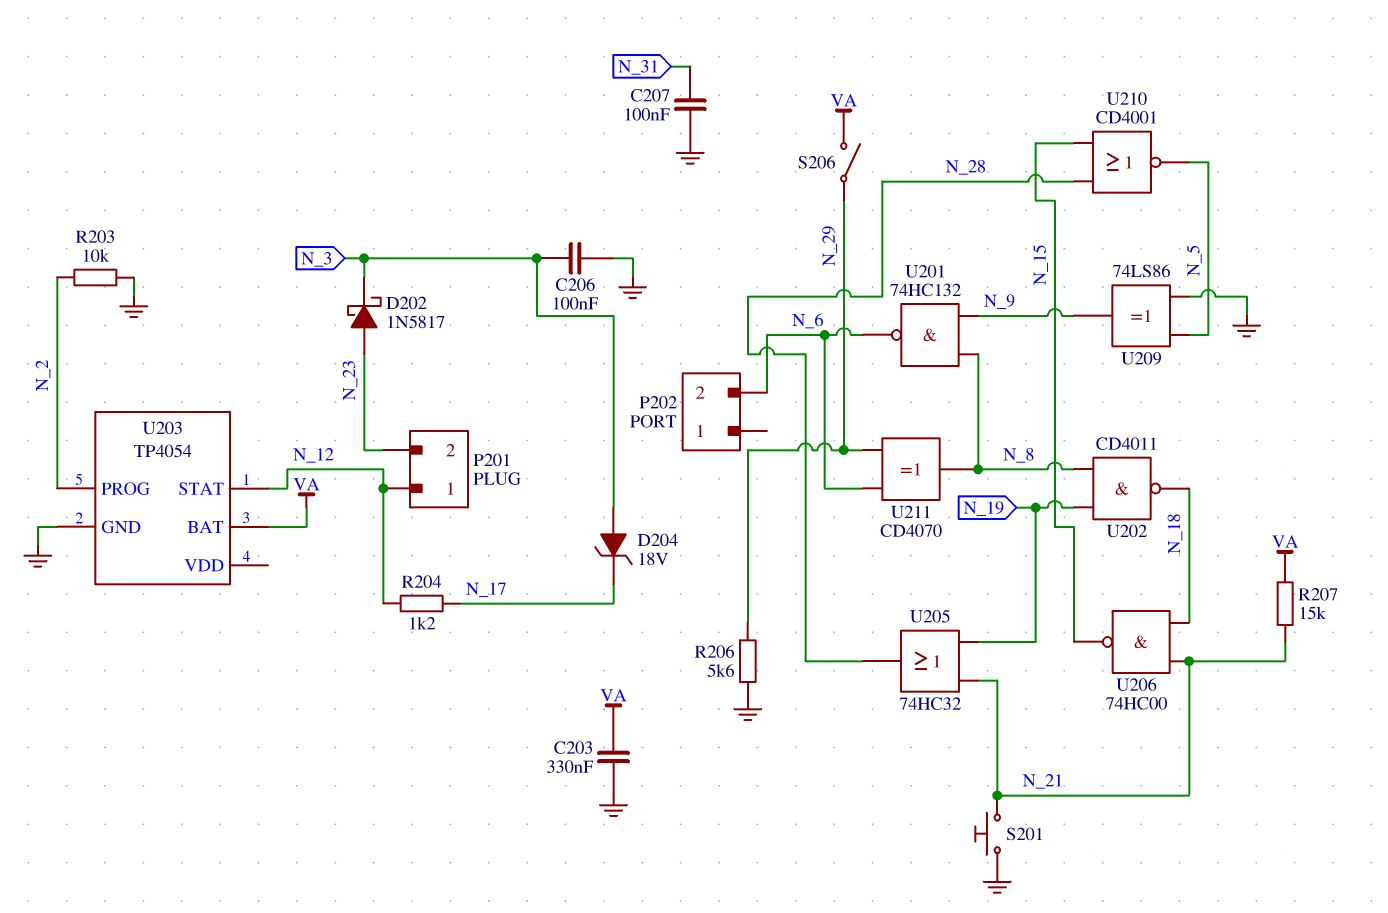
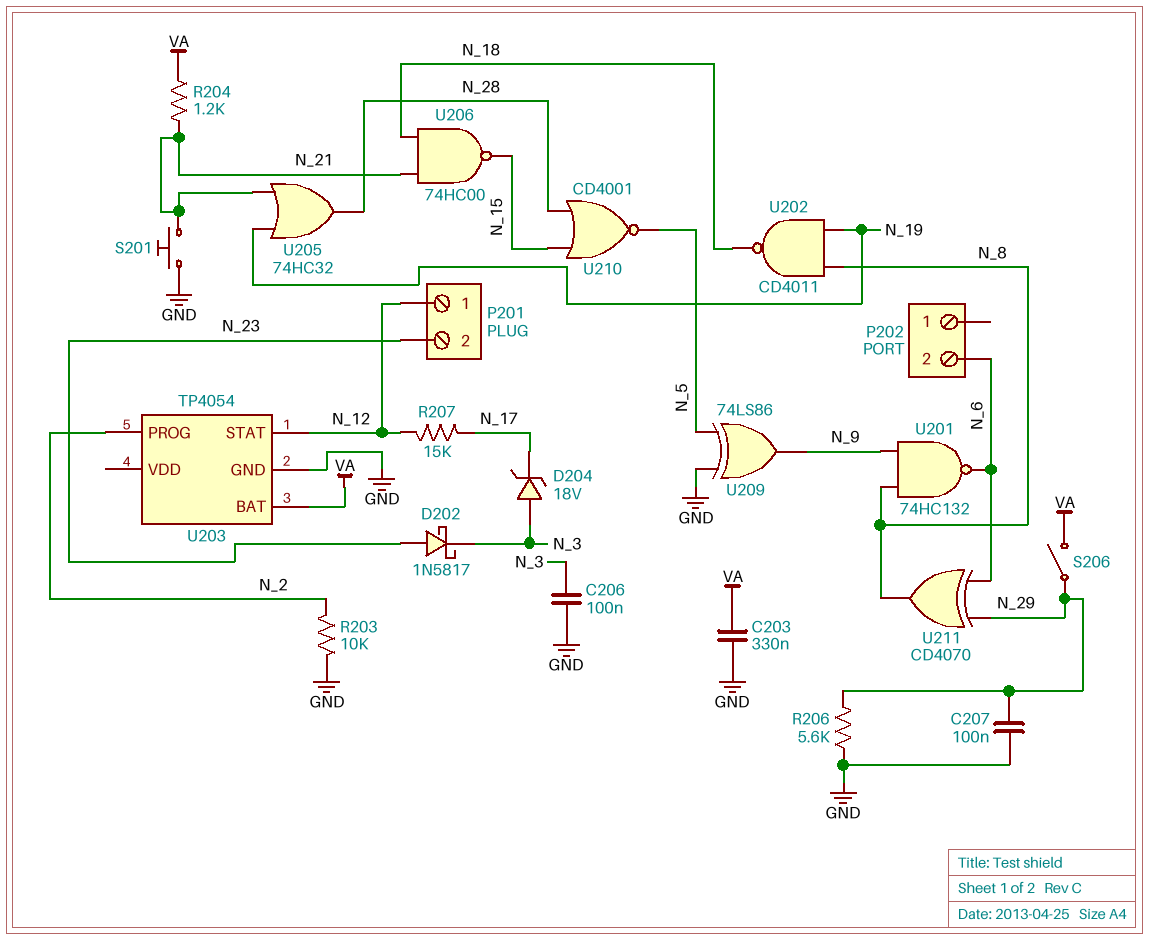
C207: 100nF (GND, N_31) -> 100nF (GND, N_29)
R204: 1.2k (N_12, N_17) -> 1.2k (N_21, VA)
R207: 15k (N_21, VA) -> 15k (N_12, N_17)

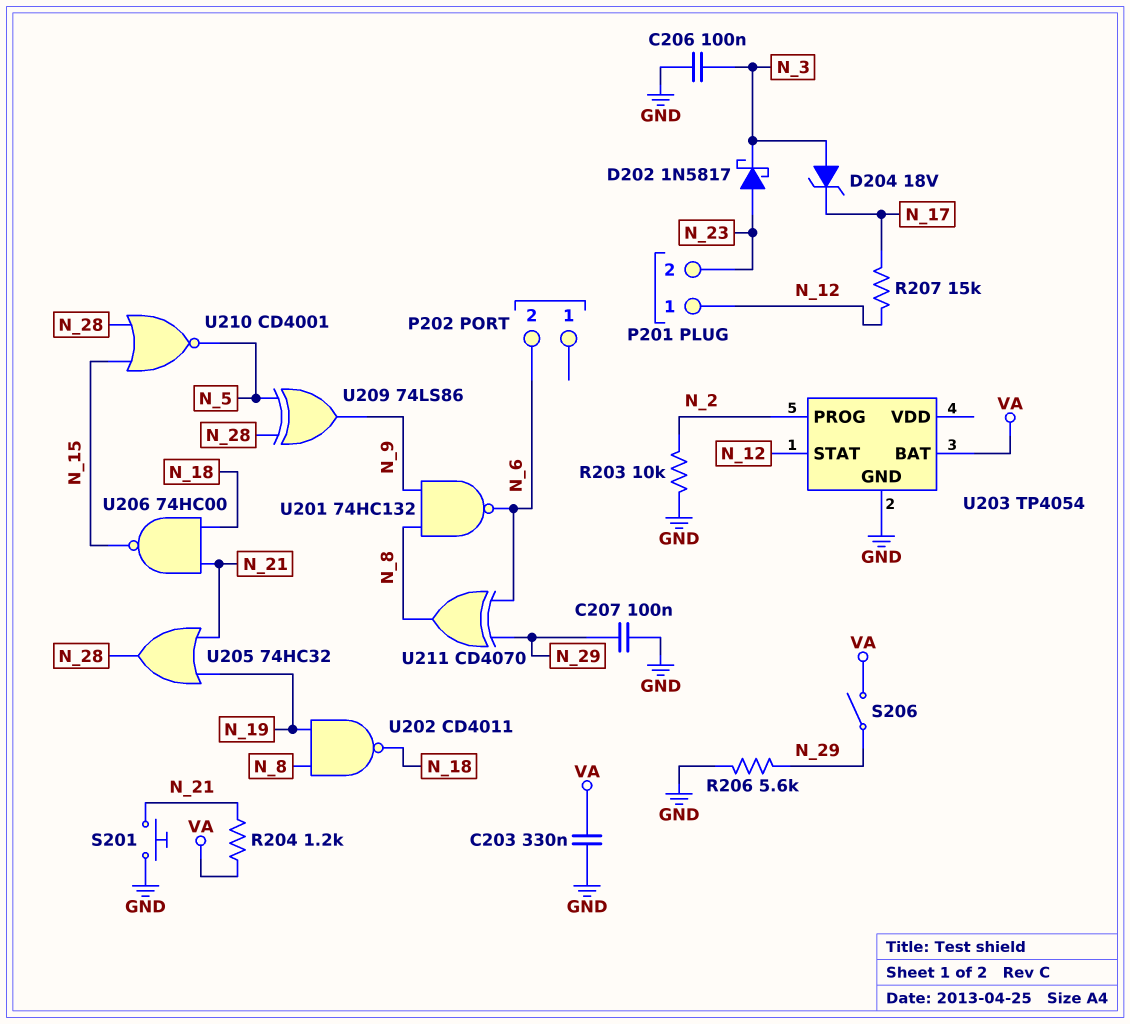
U209: XOR 74LS86 (in GND, in N_5, out N_9) -> XOR 74LS86 (in N_5, in N_28, out N_9)

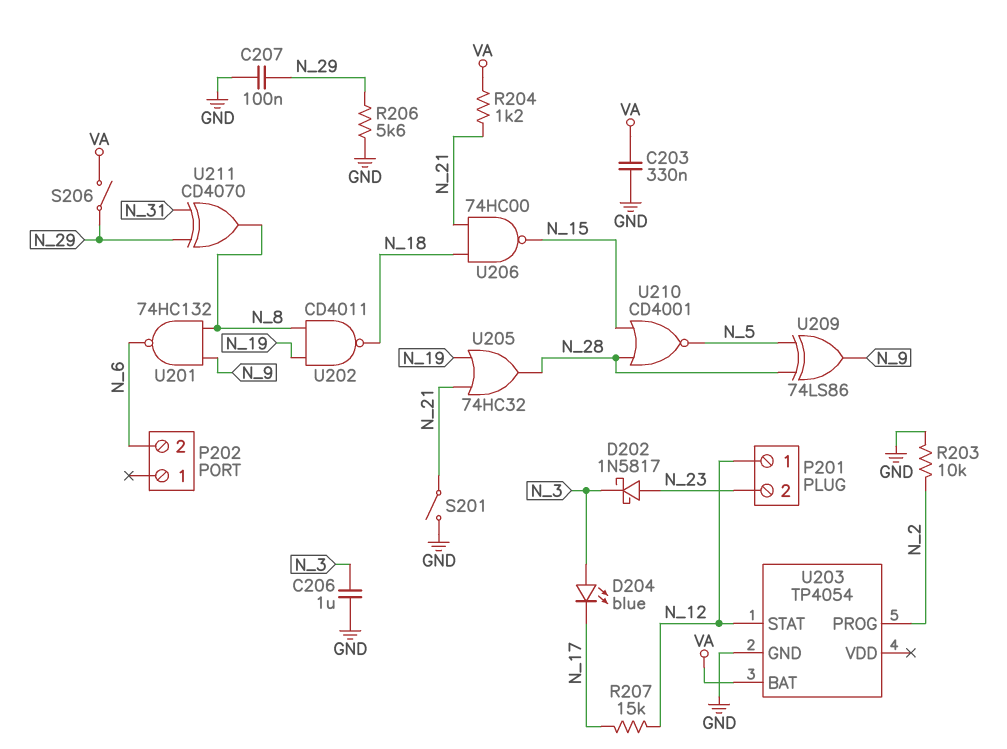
C206: 100nF (GND, N_3) -> 1uF (GND, N_3)
D204: zener 18V (A N_3, K N_17) -> LED blue (A N_3, K N_17)
S201: button (GND, N_21) -> switch (GND, N_21)
U211: XOR CD4070 (in N_6, in N_29, out N_8) -> XOR CD4070 (in N_29, in N_31, out N_8)

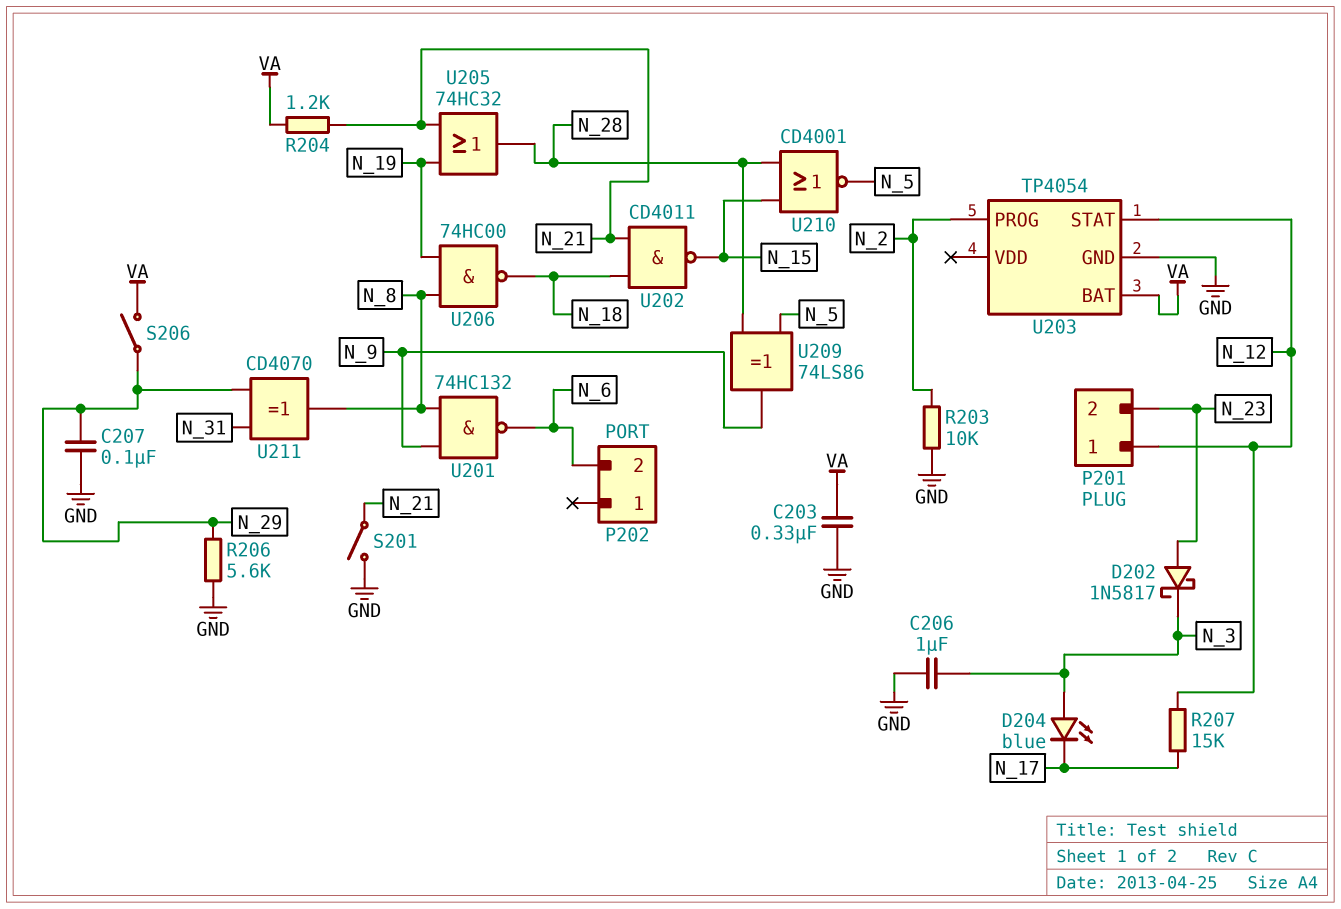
U202: NAND CD4011 (in N_8, in N_19, out N_18) -> NAND CD4011 (in N_18, in N_21, out N_15)
U206: NAND 74HC00 (in N_18, in N_21, out N_15) -> NAND 74HC00 (in N_8, in N_19, out N_18)

